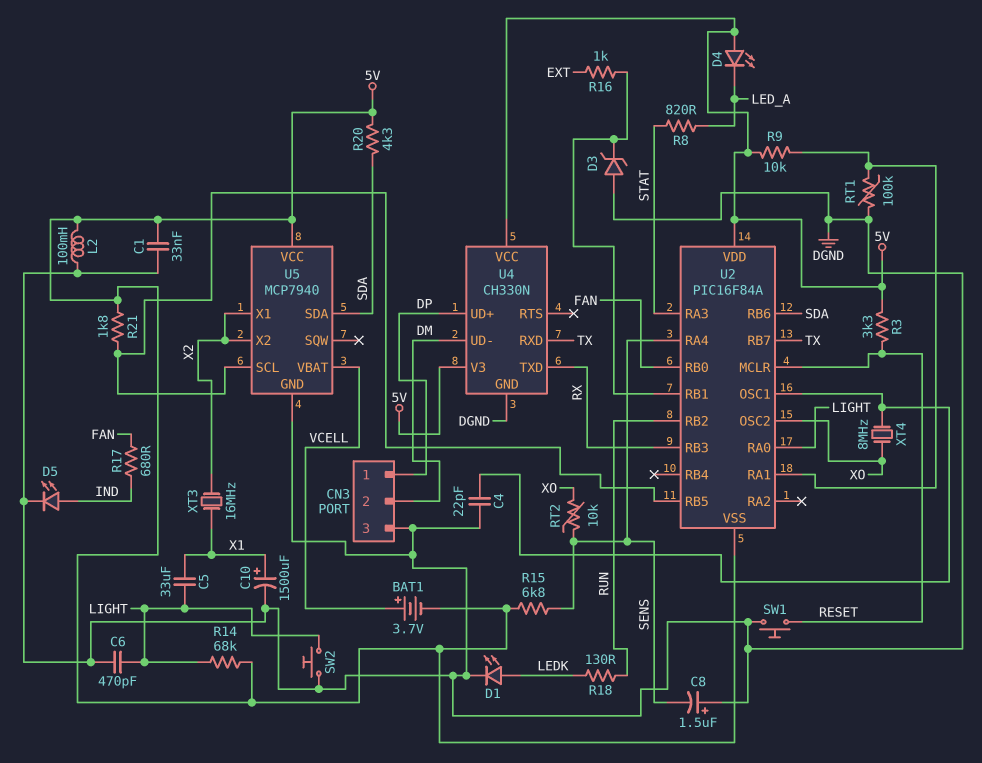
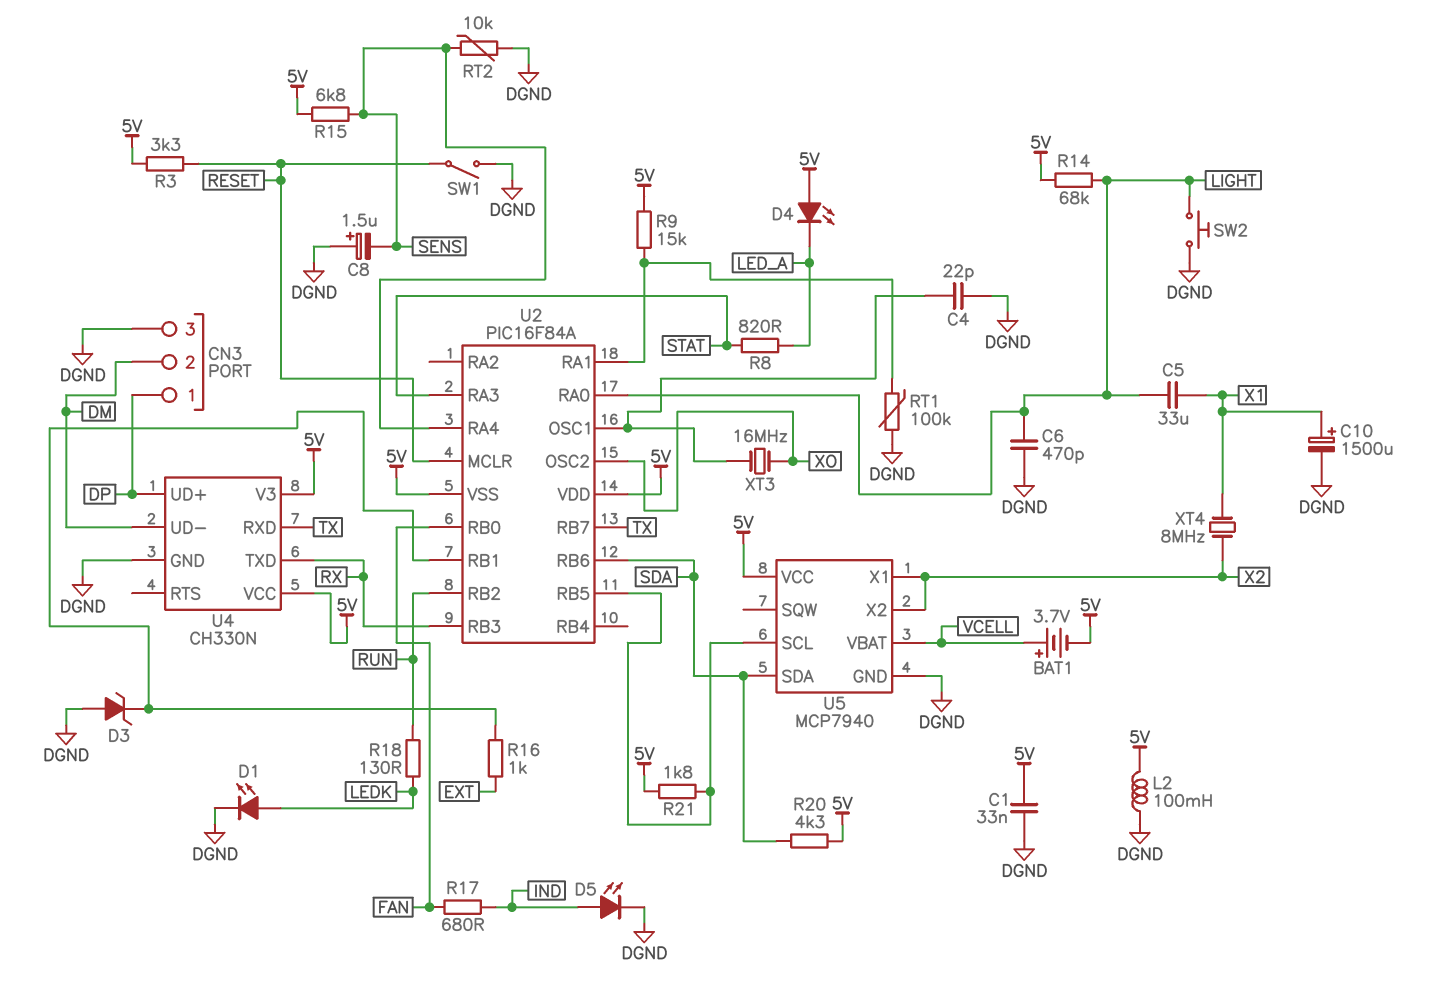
R9: 10k (5V, U2/RA1) -> 15k (5V, U2/RA1)
RT2: 10k (SENS, XO) -> 10k (DGND, SENS)
SW1: button (DGND, RESET) -> switch (DGND, RESET)
XT3: 16MHz (X1, X2) -> 16MHz (U2/OSC1, XO)
XT4: 8MHz (U2/OSC1, XO) -> 8MHz (X1, X2)

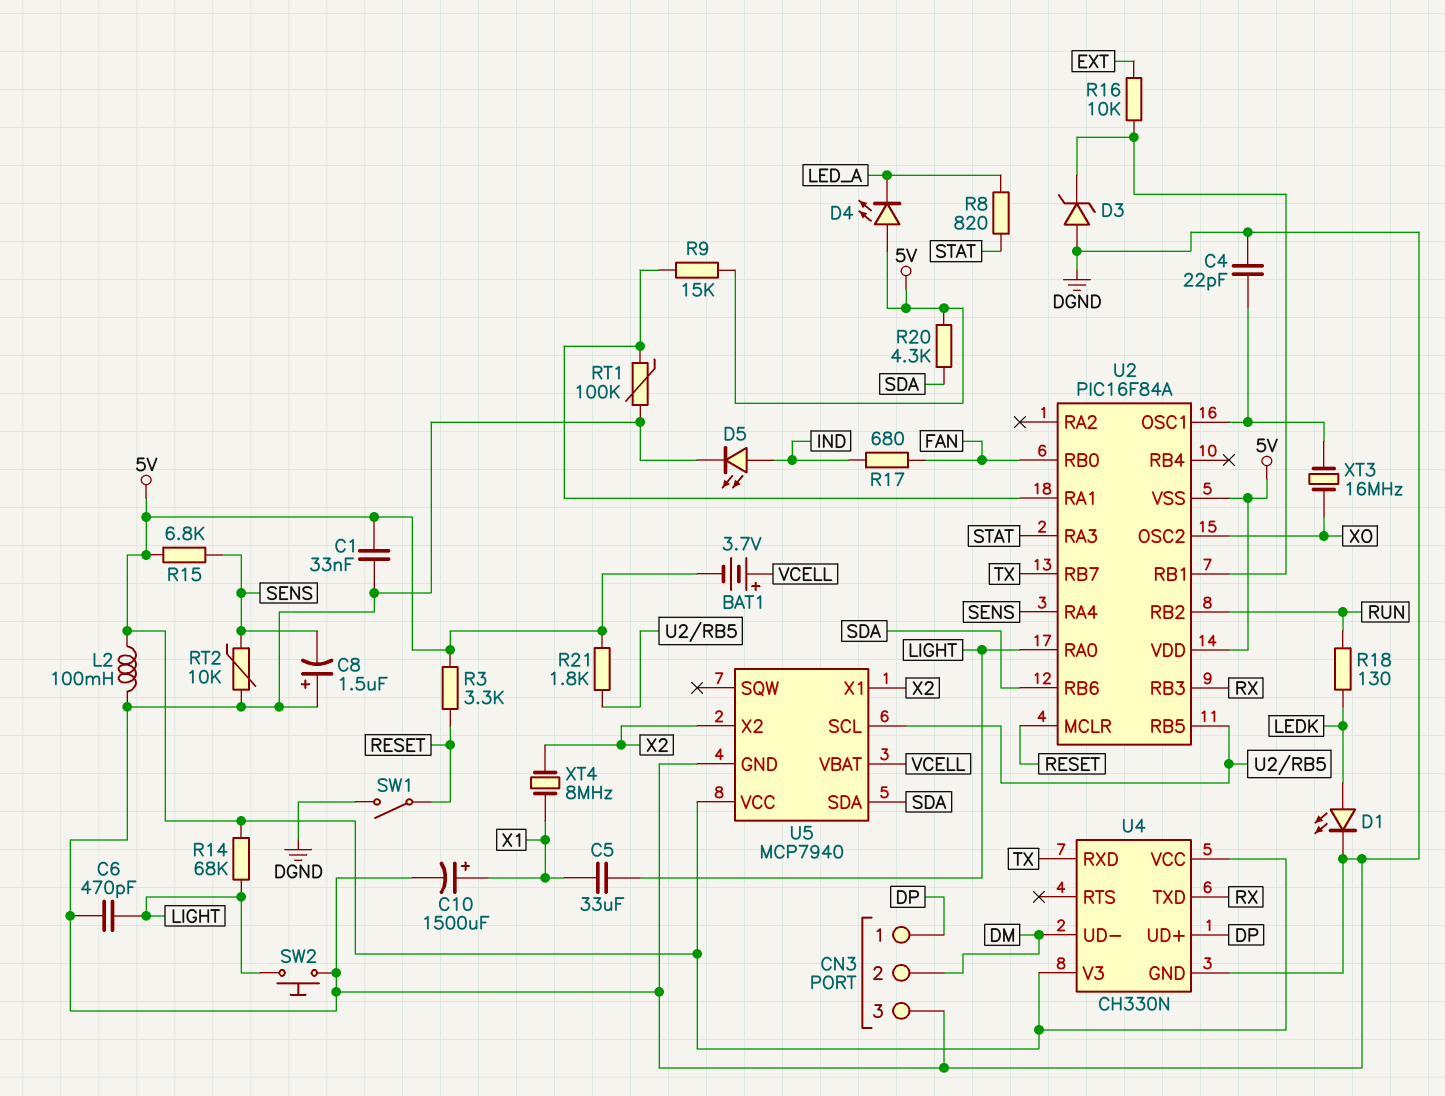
R16: 1k (EXT, U2/RB1) -> 10k (EXT, U2/RB1)

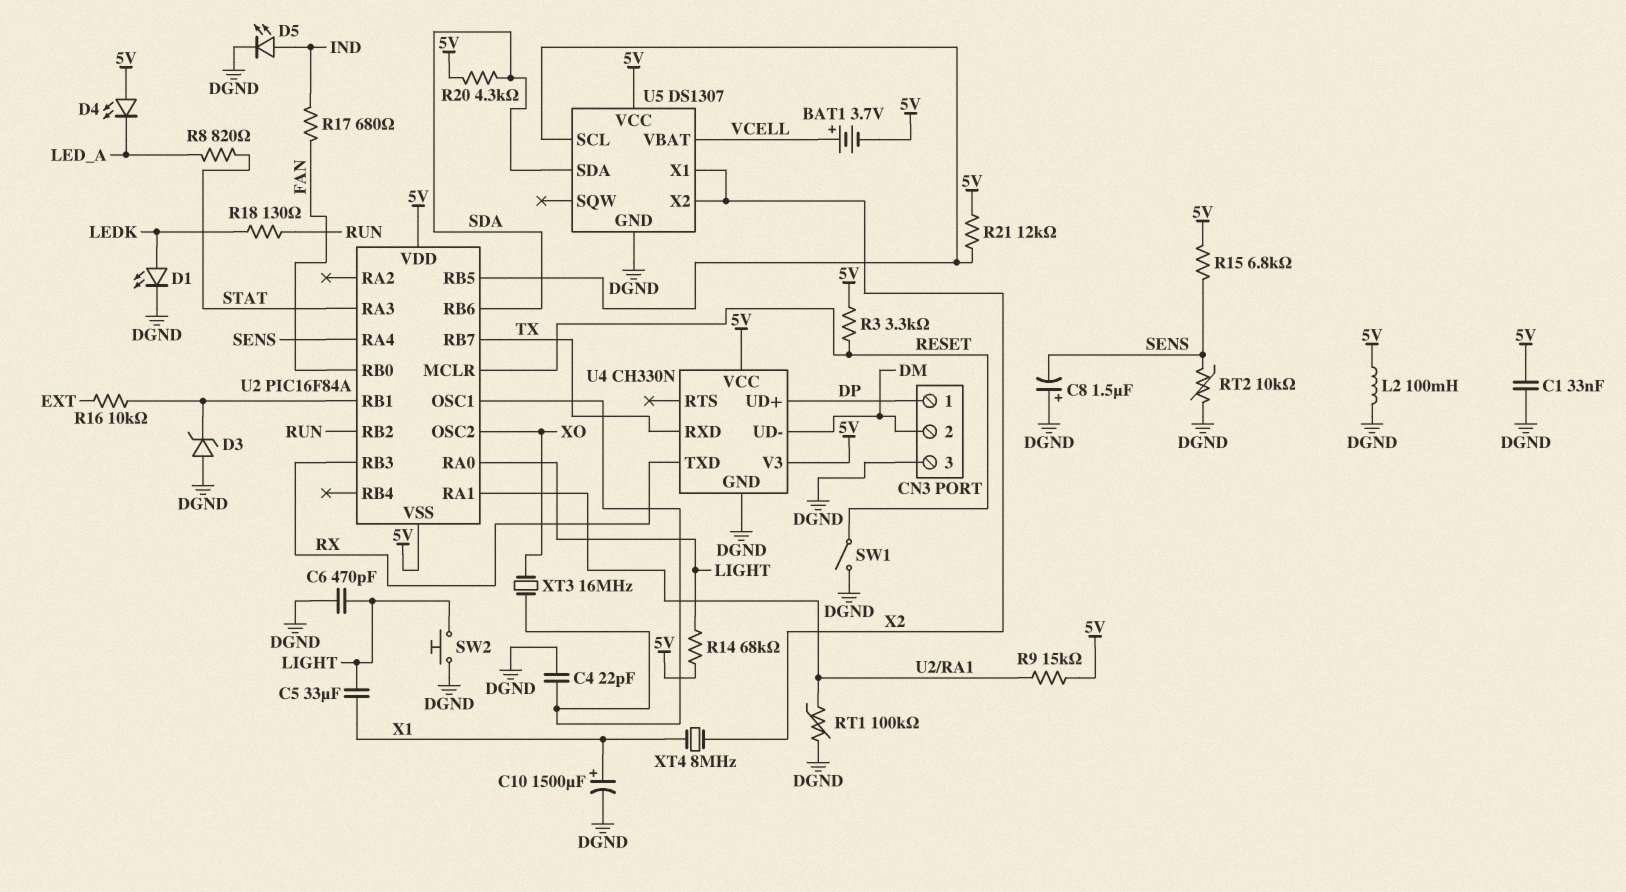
R21: 1.8k (5V, U2/RB5) -> 12k (5V, U2/RB5)
U5: MCP7940 -> DS1307

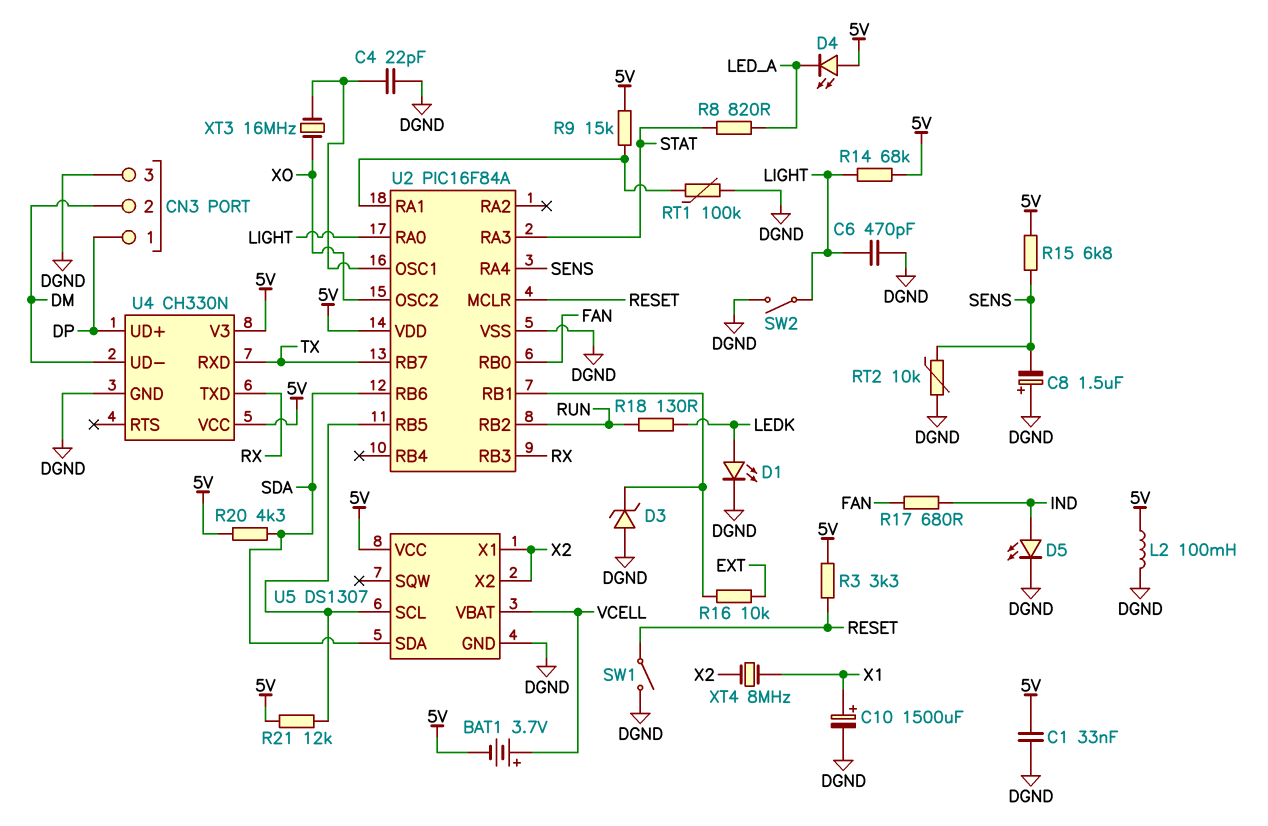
C5: 33uF (LIGHT, X1) -> none
SW2: button (DGND, LIGHT) -> switch (DGND, LIGHT)
U2 pin VSS: 5V -> DGND

